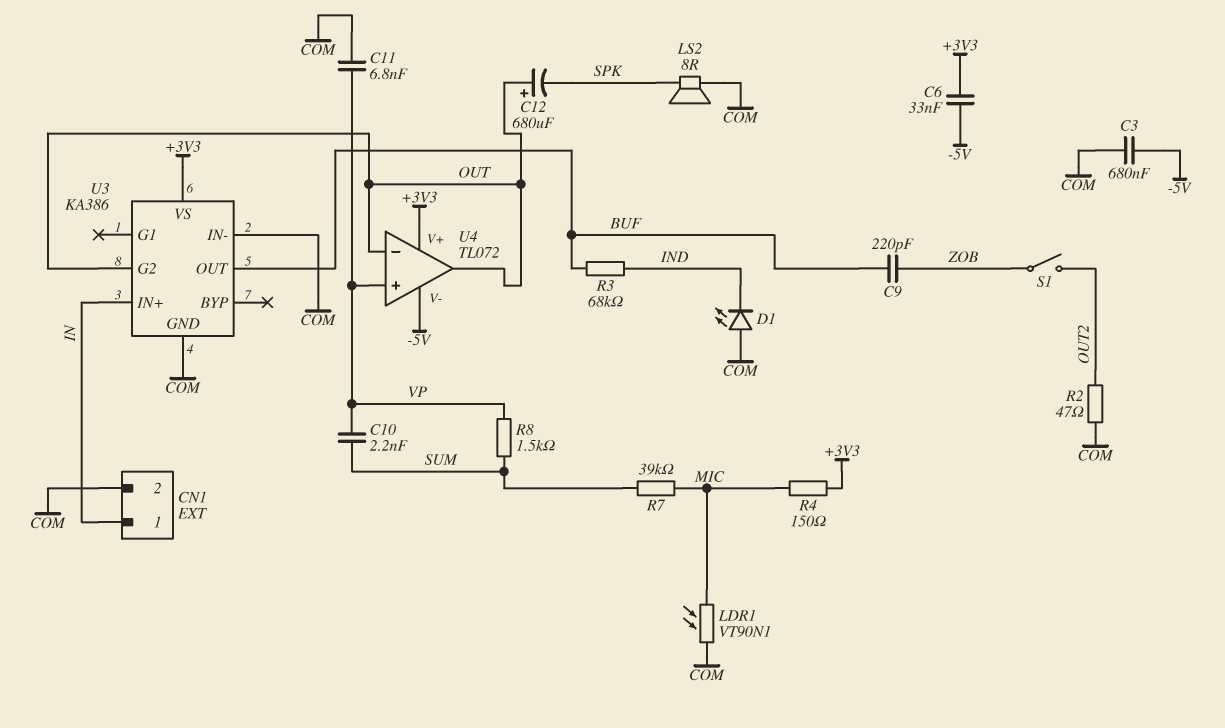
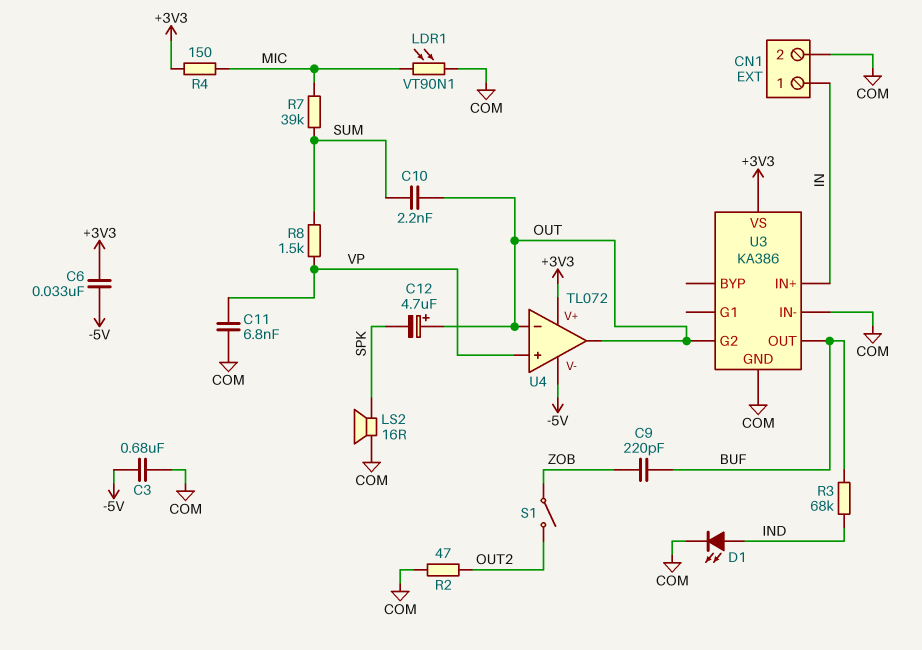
C10: 2.2nF (SUM, VP) -> 2.2nF (OUT, SUM)
C12: 680uF (plus OUT, minus SPK) -> 4.7uF (plus OUT, minus SPK)
D1: LED (A COM, K IND) -> LED (A IND, K COM)
LS2: speaker 8R (COM, SPK) -> speaker 16R (COM, SPK)

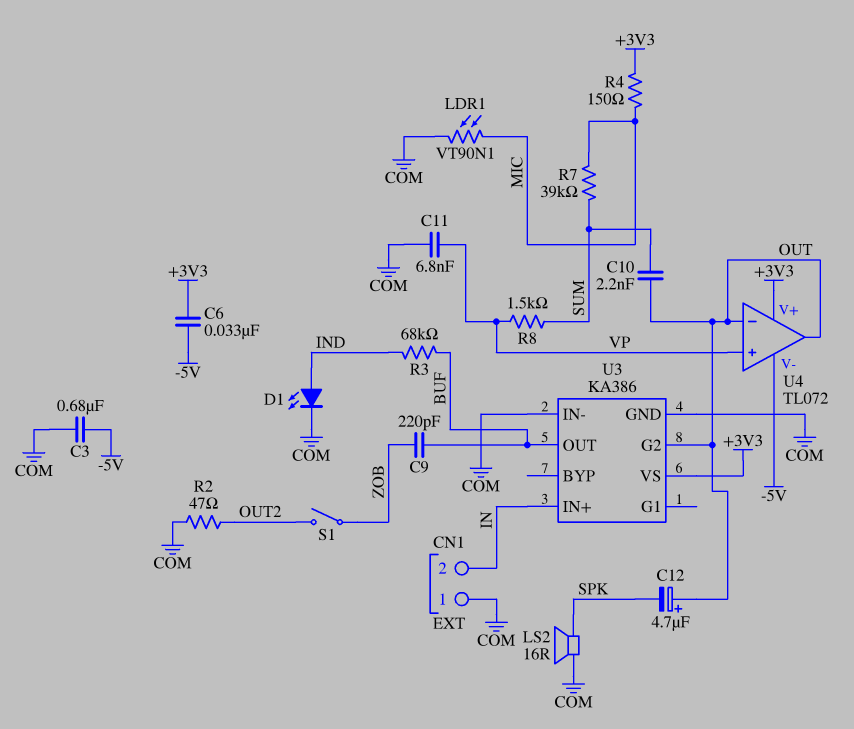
CN1 pin 1: IN -> COM
CN1 pin 2: COM -> IN

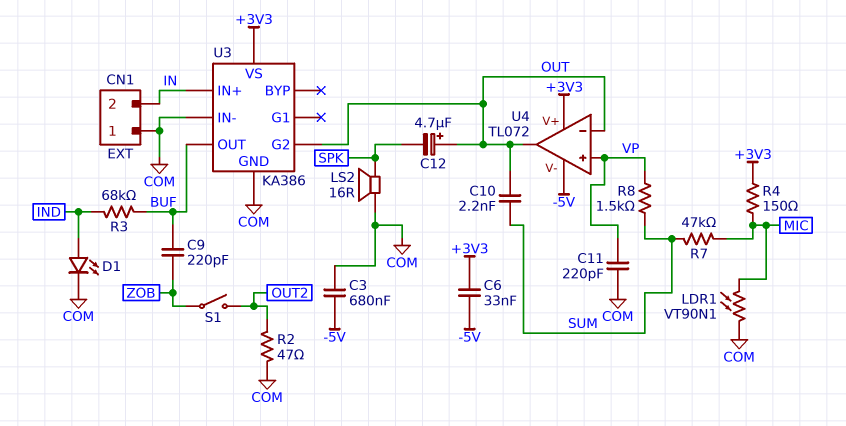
C11: 6.8nF (COM, VP) -> 220pF (COM, VP)
R7: 39k (MIC, SUM) -> 47k (MIC, SUM)

